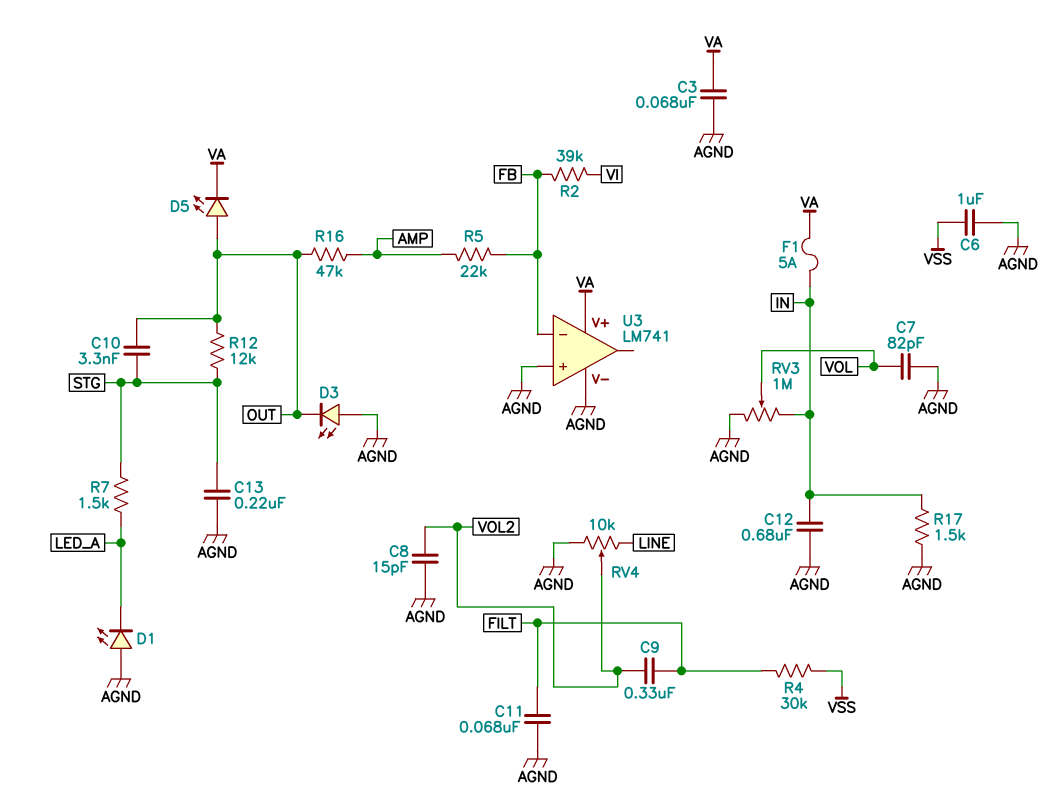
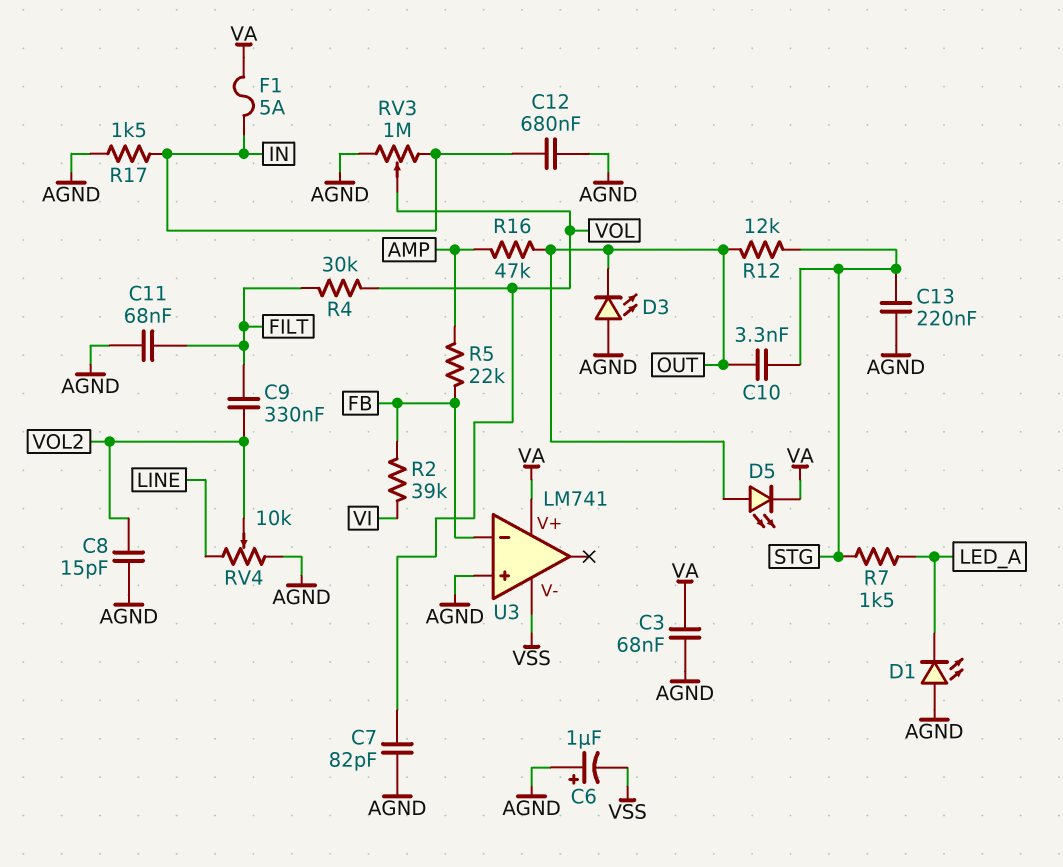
C6: 1uF (AGND, VSS) -> 1uF (plus AGND, minus VSS)
R4: 30k (FILT, VSS) -> 30k (FILT, VOL)
U3 pin V-: AGND -> VSS

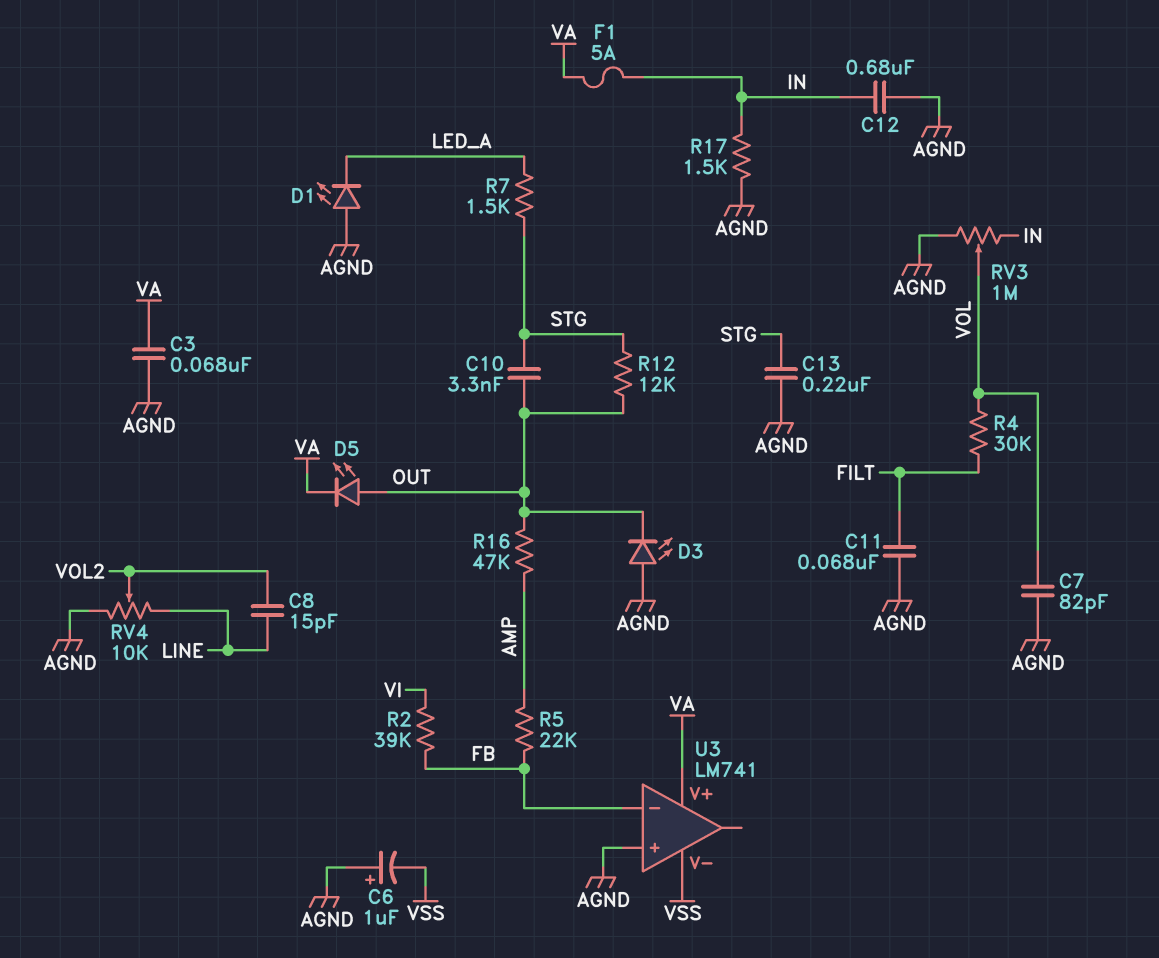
C8: 15pF (AGND, VOL2) -> 15pF (LINE, VOL2)
C9: 330nF (FILT, VOL2) -> none

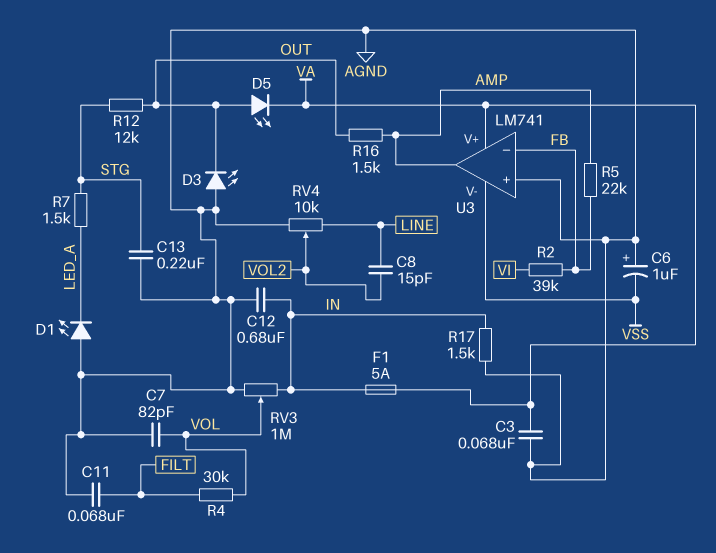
C10: 3.3nF (OUT, STG) -> none
R16: 47k (AMP, OUT) -> 1.5k (AMP, OUT)
U3 pin out: none -> AMP

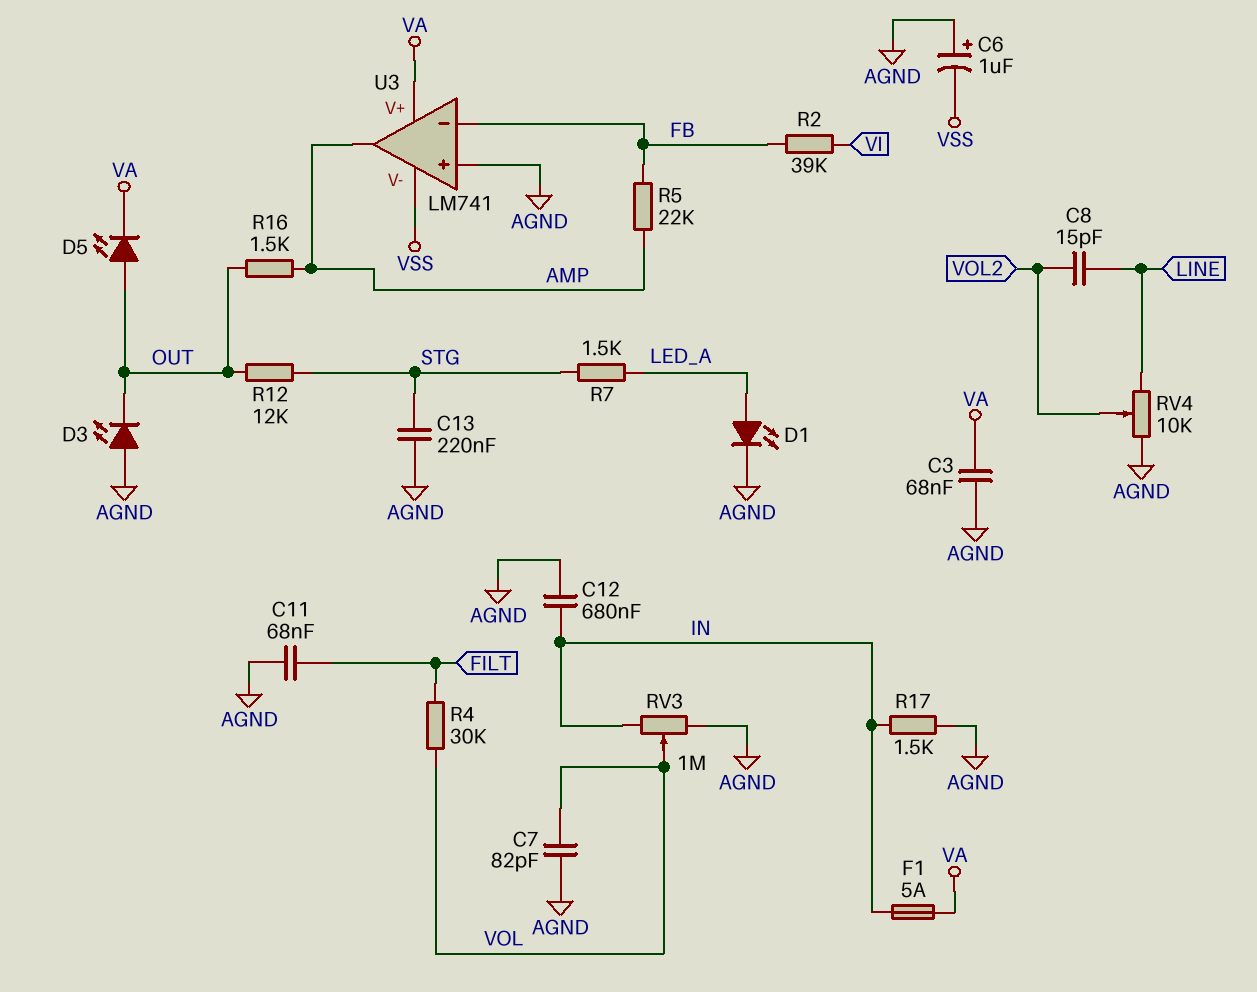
D1: LED (A AGND, K LED_A) -> LED (A LED_A, K AGND)

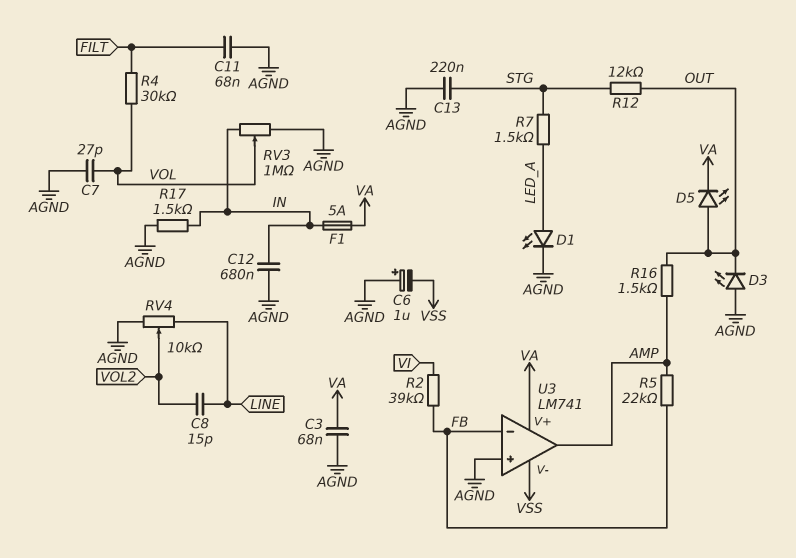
C7: 82pF (AGND, VOL) -> 27pF (AGND, VOL)

